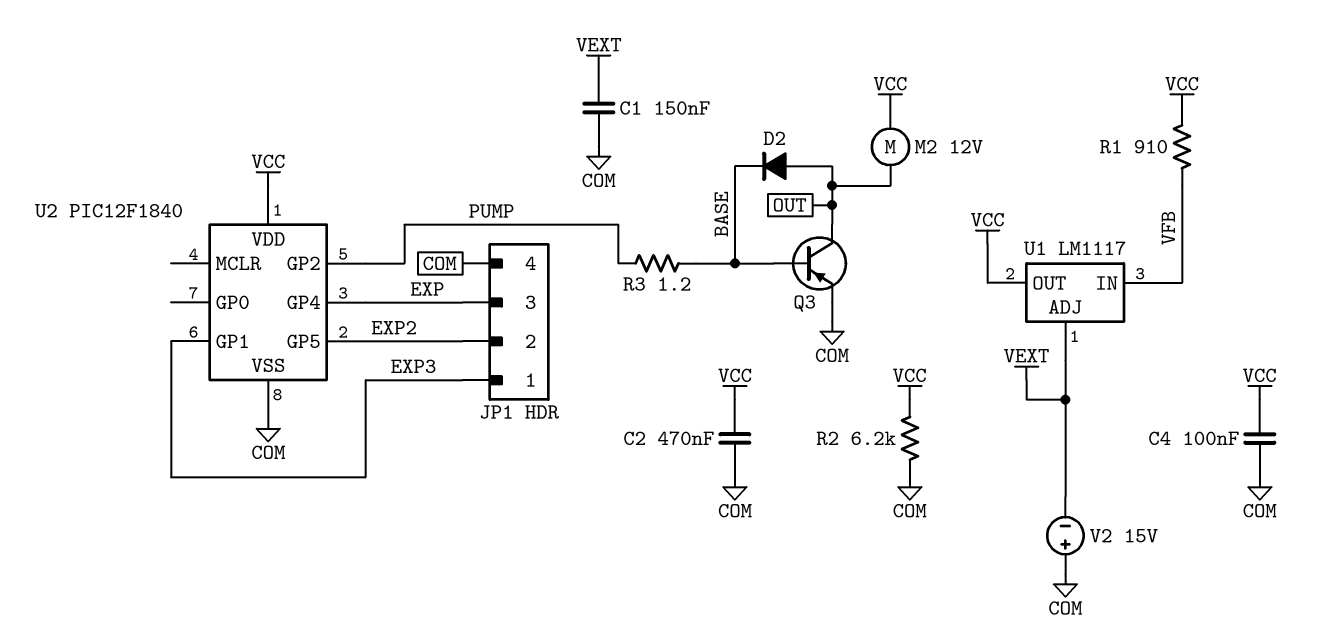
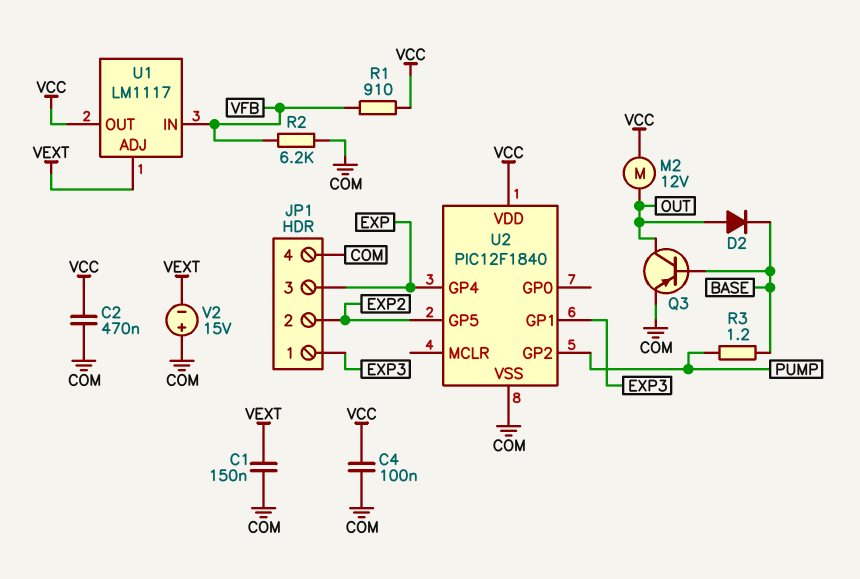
R2: 6.2k (COM, VCC) -> 6.2k (COM, VFB)

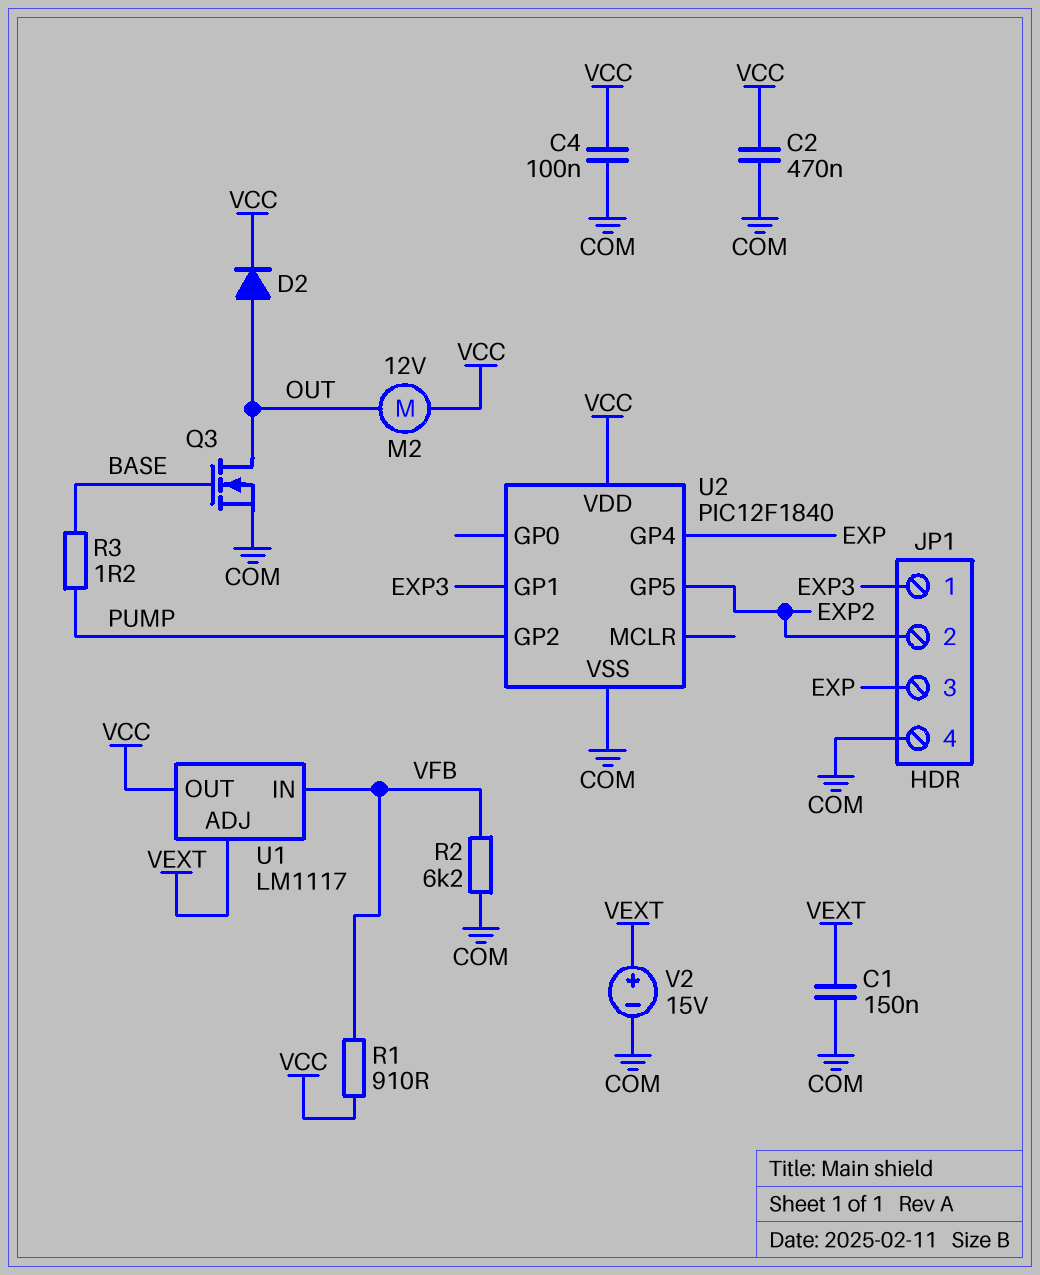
D2: diode (A OUT, K BASE) -> diode (A OUT, K VCC)
Q3: PNP (B BASE, C OUT, E COM) -> NMOS (G BASE, D OUT, S COM)
V2: 15V (plus COM, minus VEXT) -> 15V (plus VEXT, minus COM)

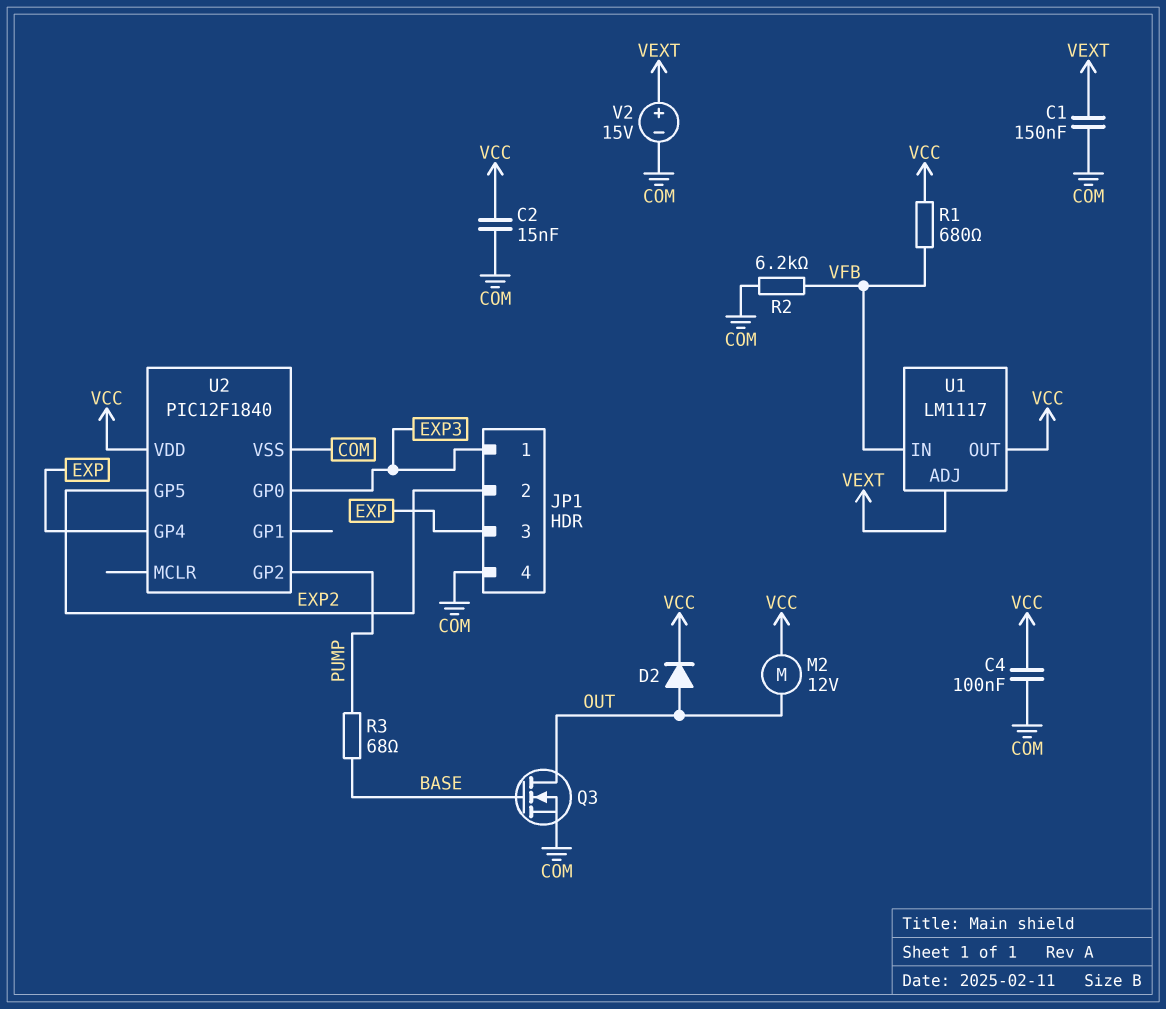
C2: 470nF (COM, VCC) -> 15nF (COM, VCC)
R1: 910 (VCC, VFB) -> 680 (VCC, VFB)
R3: 1.2 (BASE, PUMP) -> 68 (BASE, PUMP)
U2 pin GP0: none -> EXP3
U2 pin GP1: EXP3 -> none

